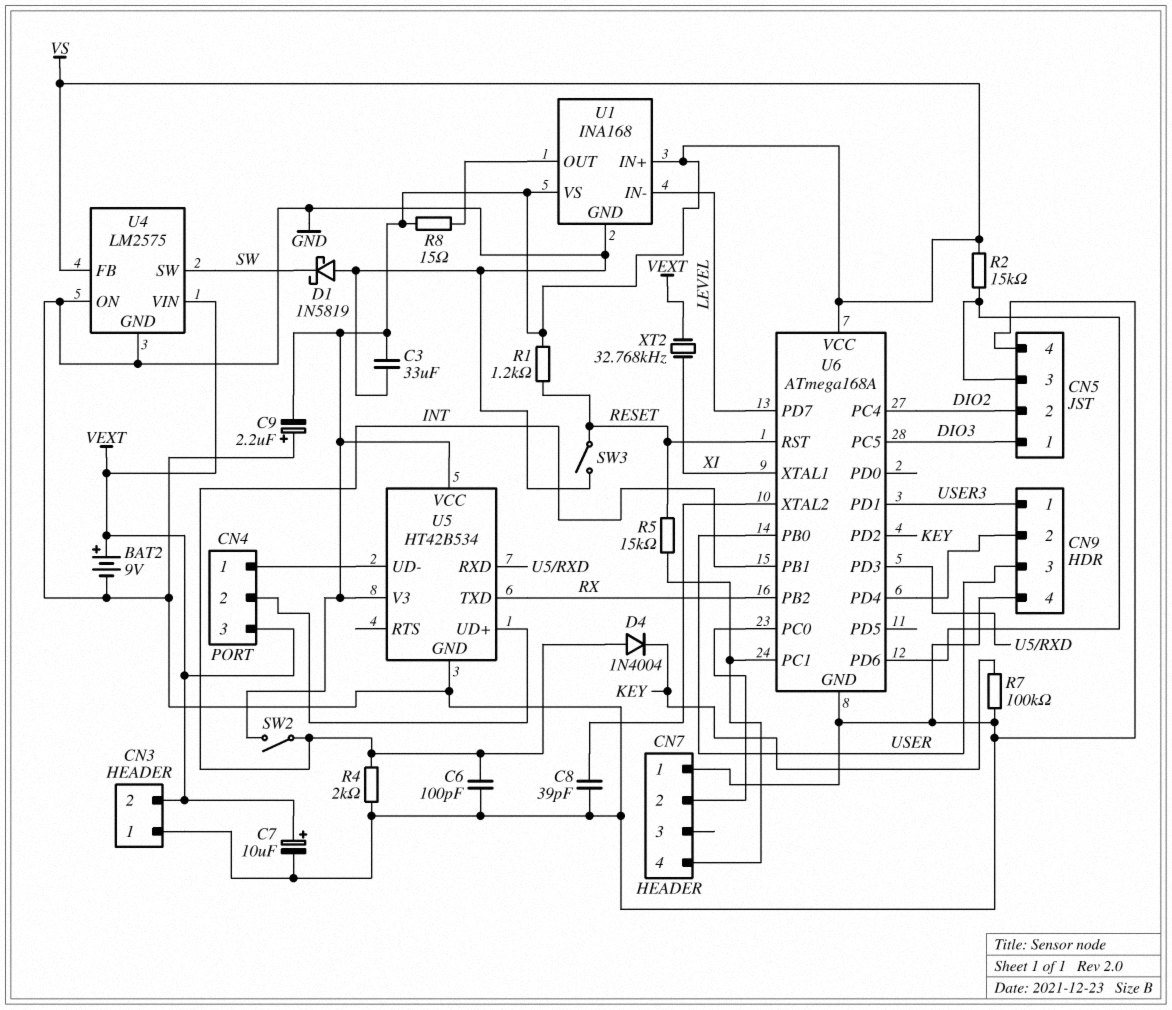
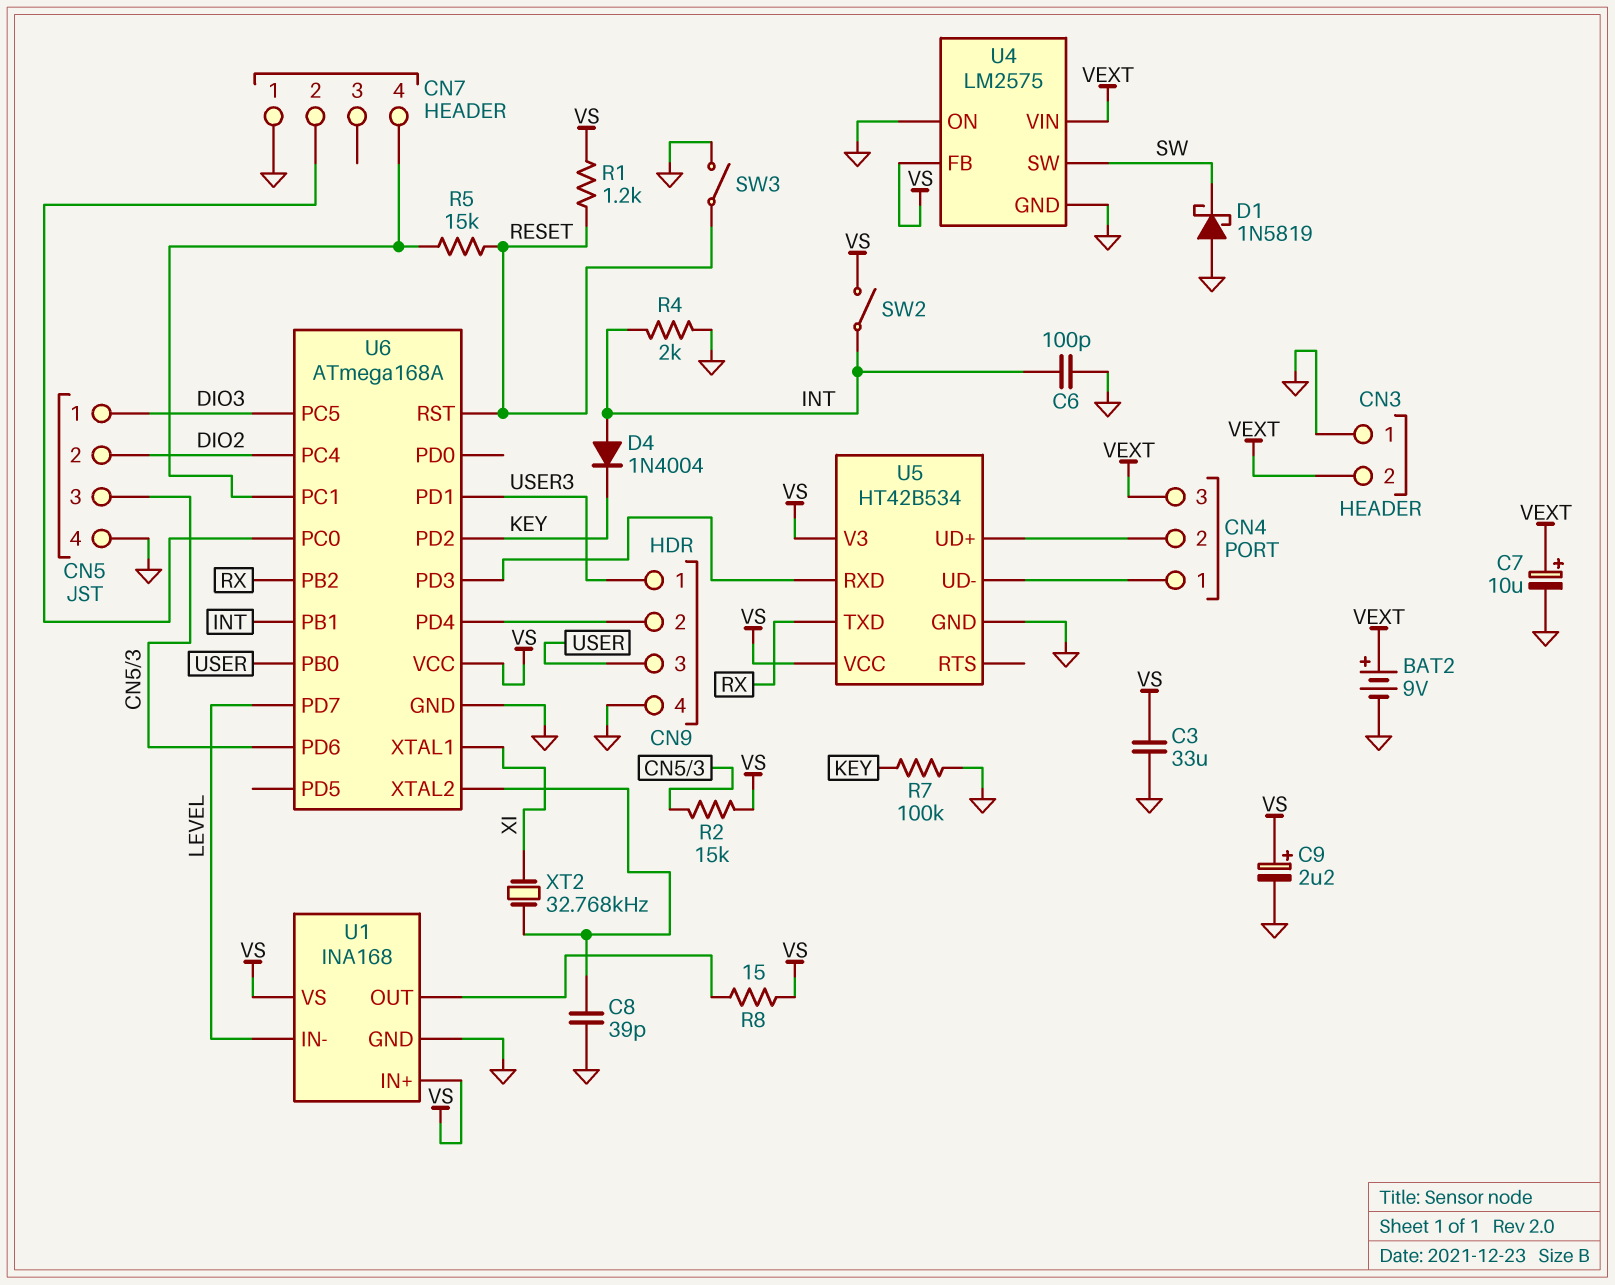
C9: 2.2uF (plus GND, minus VS) -> 2.2uF (plus VS, minus GND)
XT2: 32.768kHz (VEXT, XI) -> 32.768kHz (U6/XTAL2, XI)

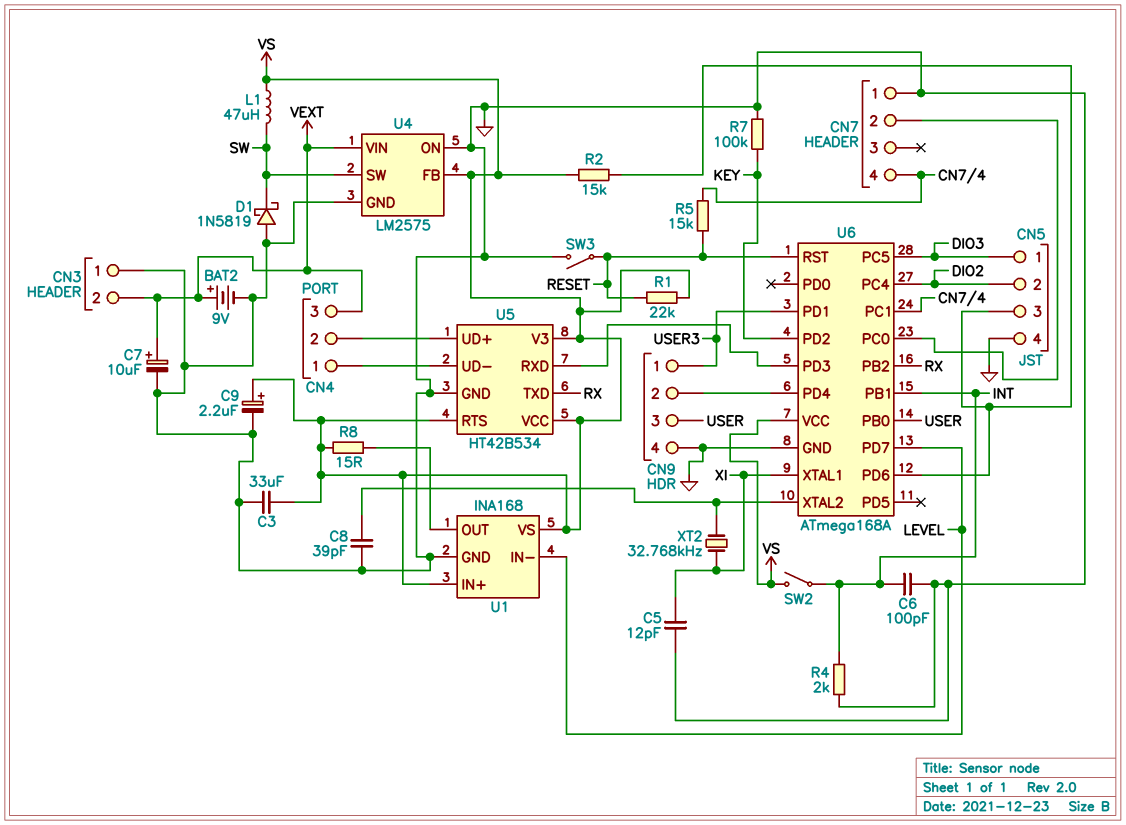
C5: none -> 12pF (GND, XI)
D4: diode 1N4004 (A INT, K KEY) -> none
L1: none -> 47uH (SW, VS)
R1: 1.2k (RESET, VS) -> 22k (RESET, VS)
U5 pin RTS: none -> VS

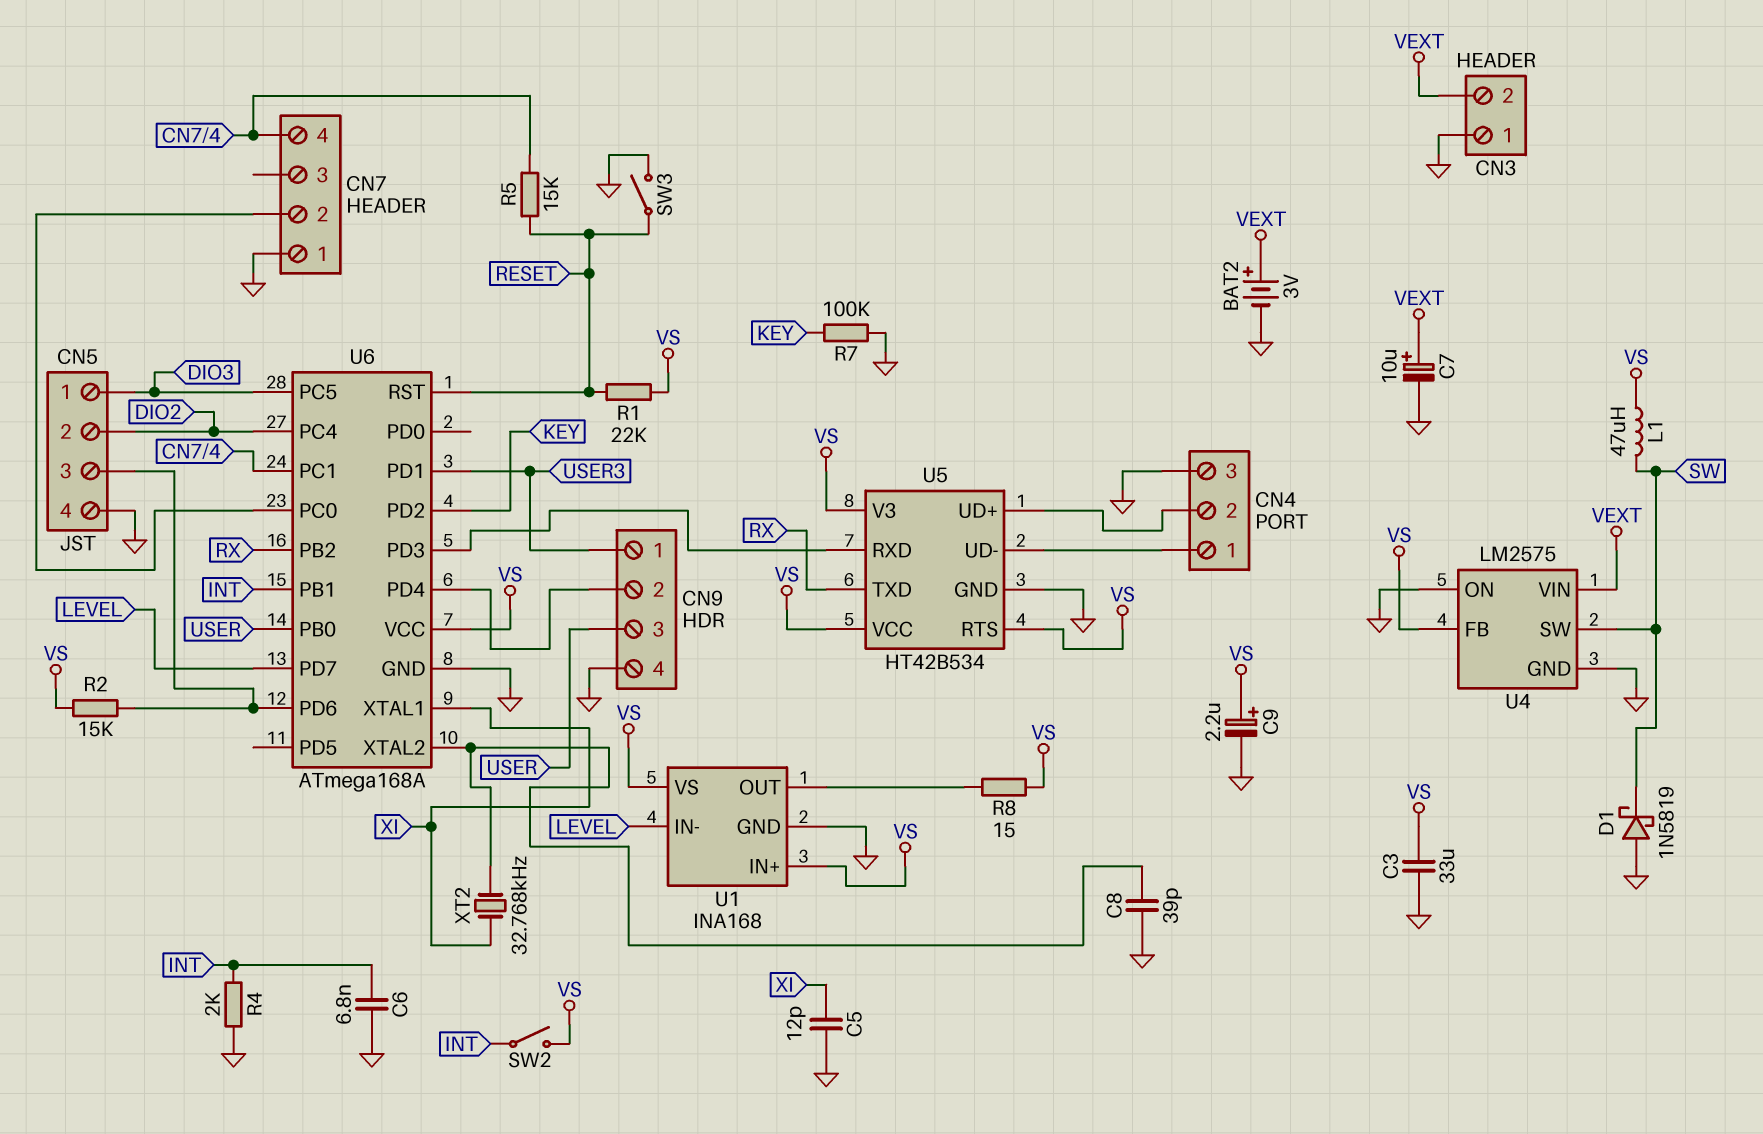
BAT2: 9V (plus VEXT, minus GND) -> 3V (plus VEXT, minus GND)
C6: 100pF (GND, INT) -> 6.8nF (GND, INT)
CN4 pin 3: VEXT -> GND

